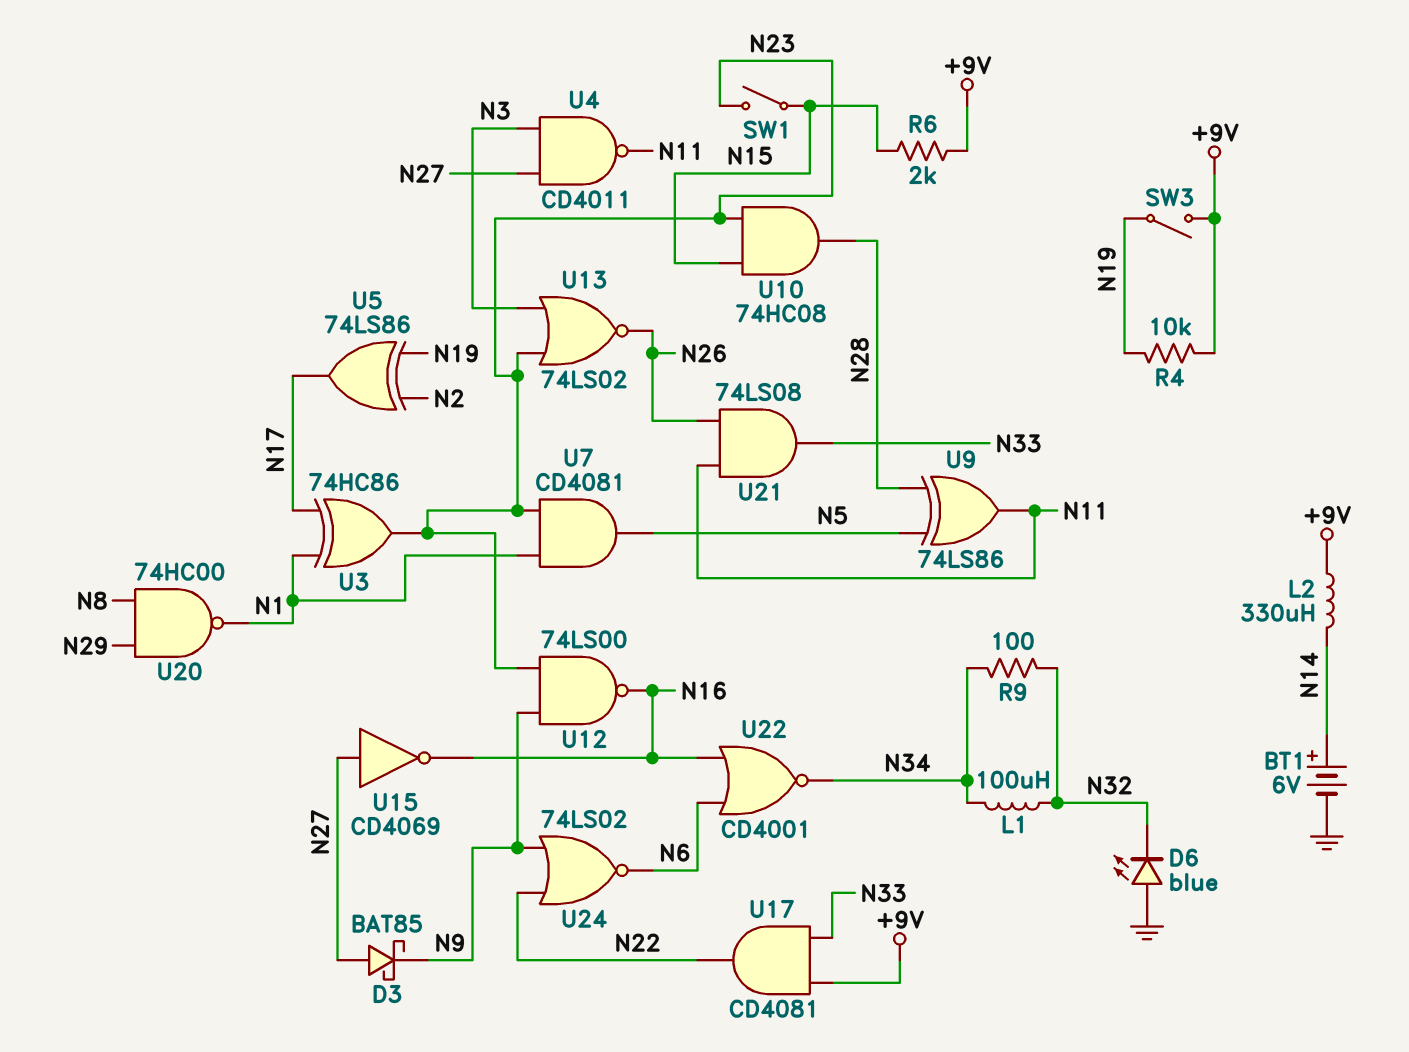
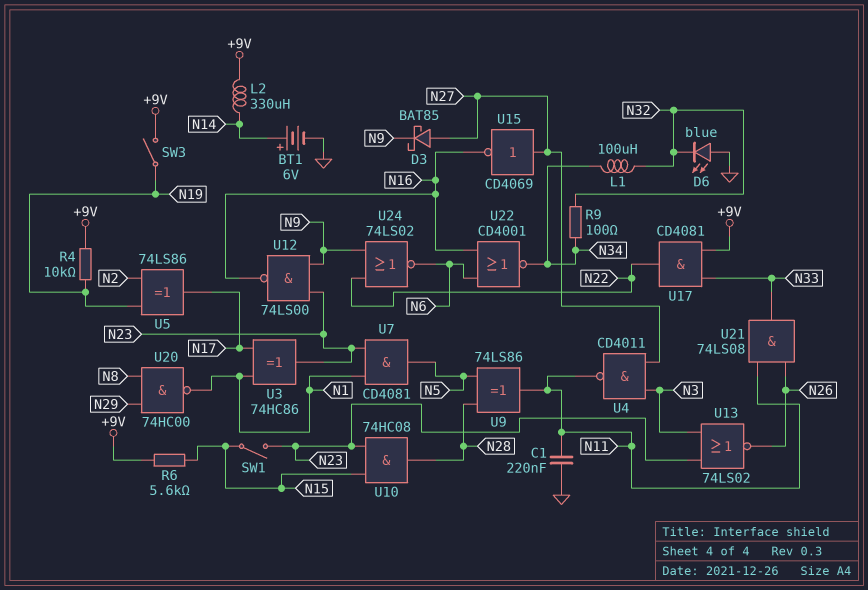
C1: none -> 220nF (GND, N11)
R6: 2k (+9V, N15) -> 5.6k (+9V, N15)

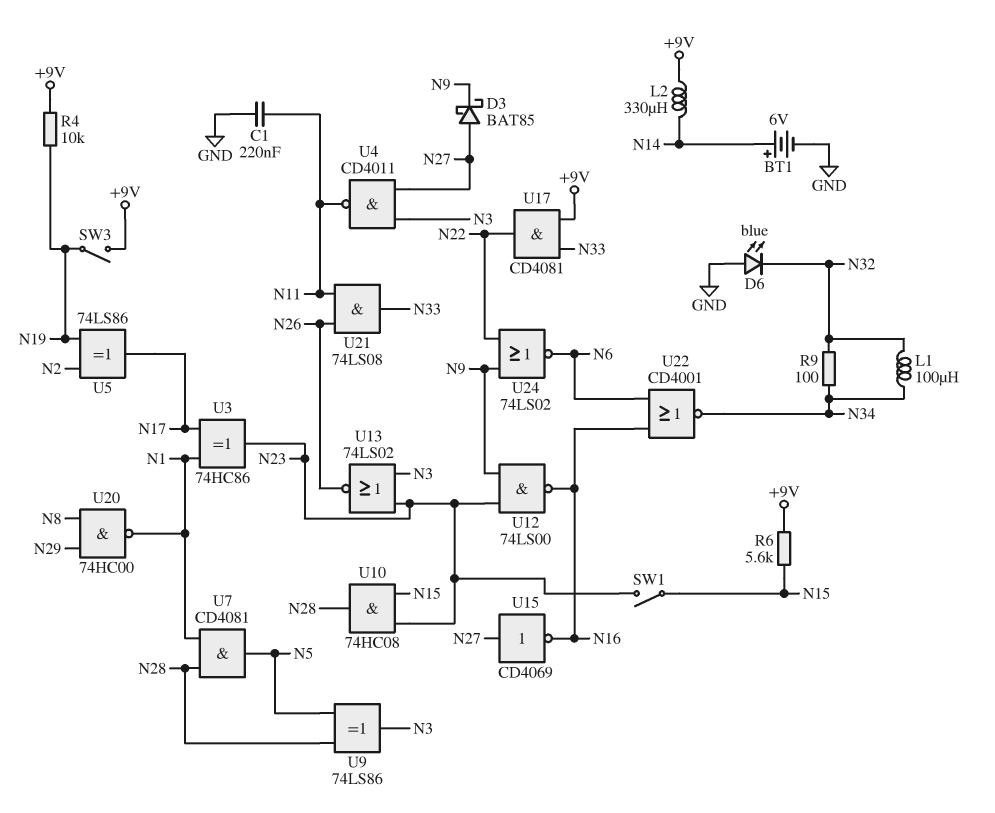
U7: AND CD4081 (in N1, in N23, out N5) -> AND CD4081 (in N1, in N28, out N5)
U9: XOR 74LS86 (in N5, in N28, out N11) -> XOR 74LS86 (in N5, in N28, out N3)

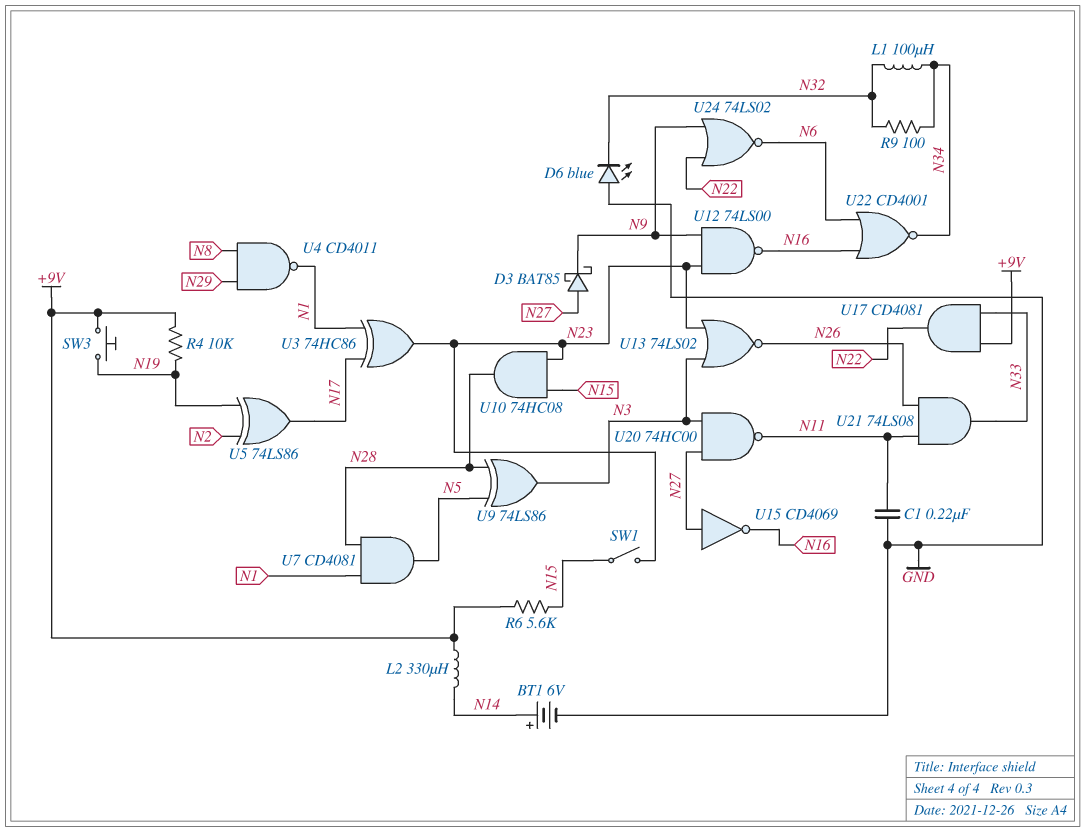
SW3: switch (+9V, N19) -> button (+9V, N19)
U4: NAND CD4011 (in N3, in N27, out N11) -> NAND CD4011 (in N8, in N29, out N1)
U20: NAND 74HC00 (in N8, in N29, out N1) -> NAND 74HC00 (in N3, in N27, out N11)

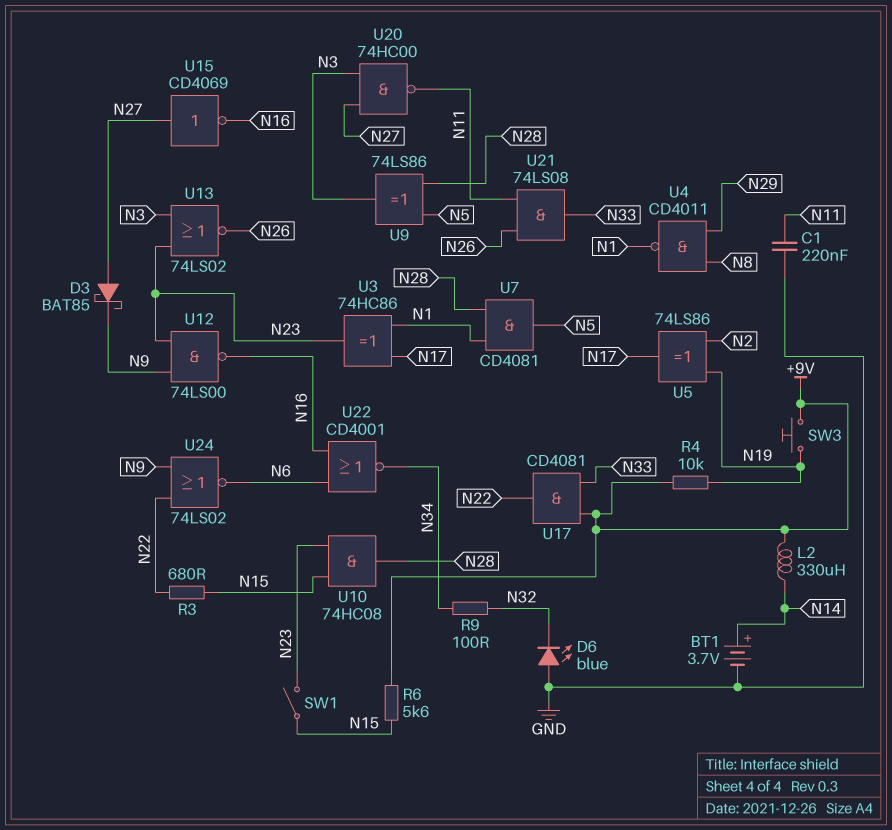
BT1: 6V (plus N14, minus GND) -> 3.7V (plus N14, minus GND)
L1: 100uH (N32, N34) -> none
R3: none -> 680 (N15, N22)

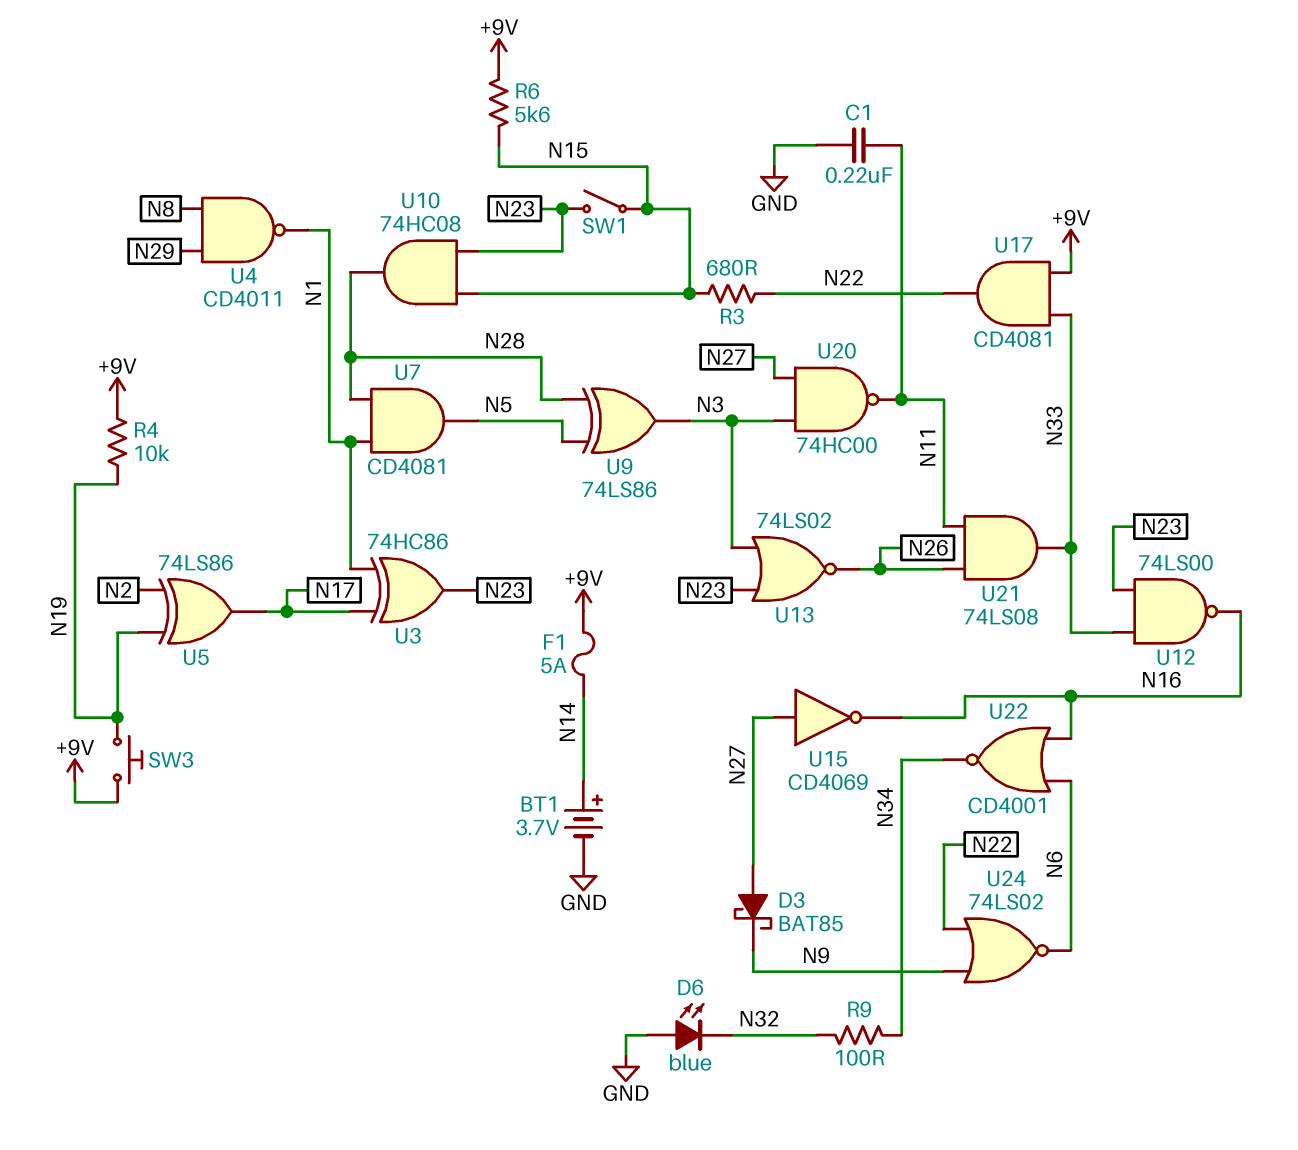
F1: none -> 5A (+9V, N14)
L2: 330uH (+9V, N14) -> none
U12: NAND 74LS00 (in N9, in N23, out N16) -> NAND 74LS00 (in N23, in N33, out N16)

